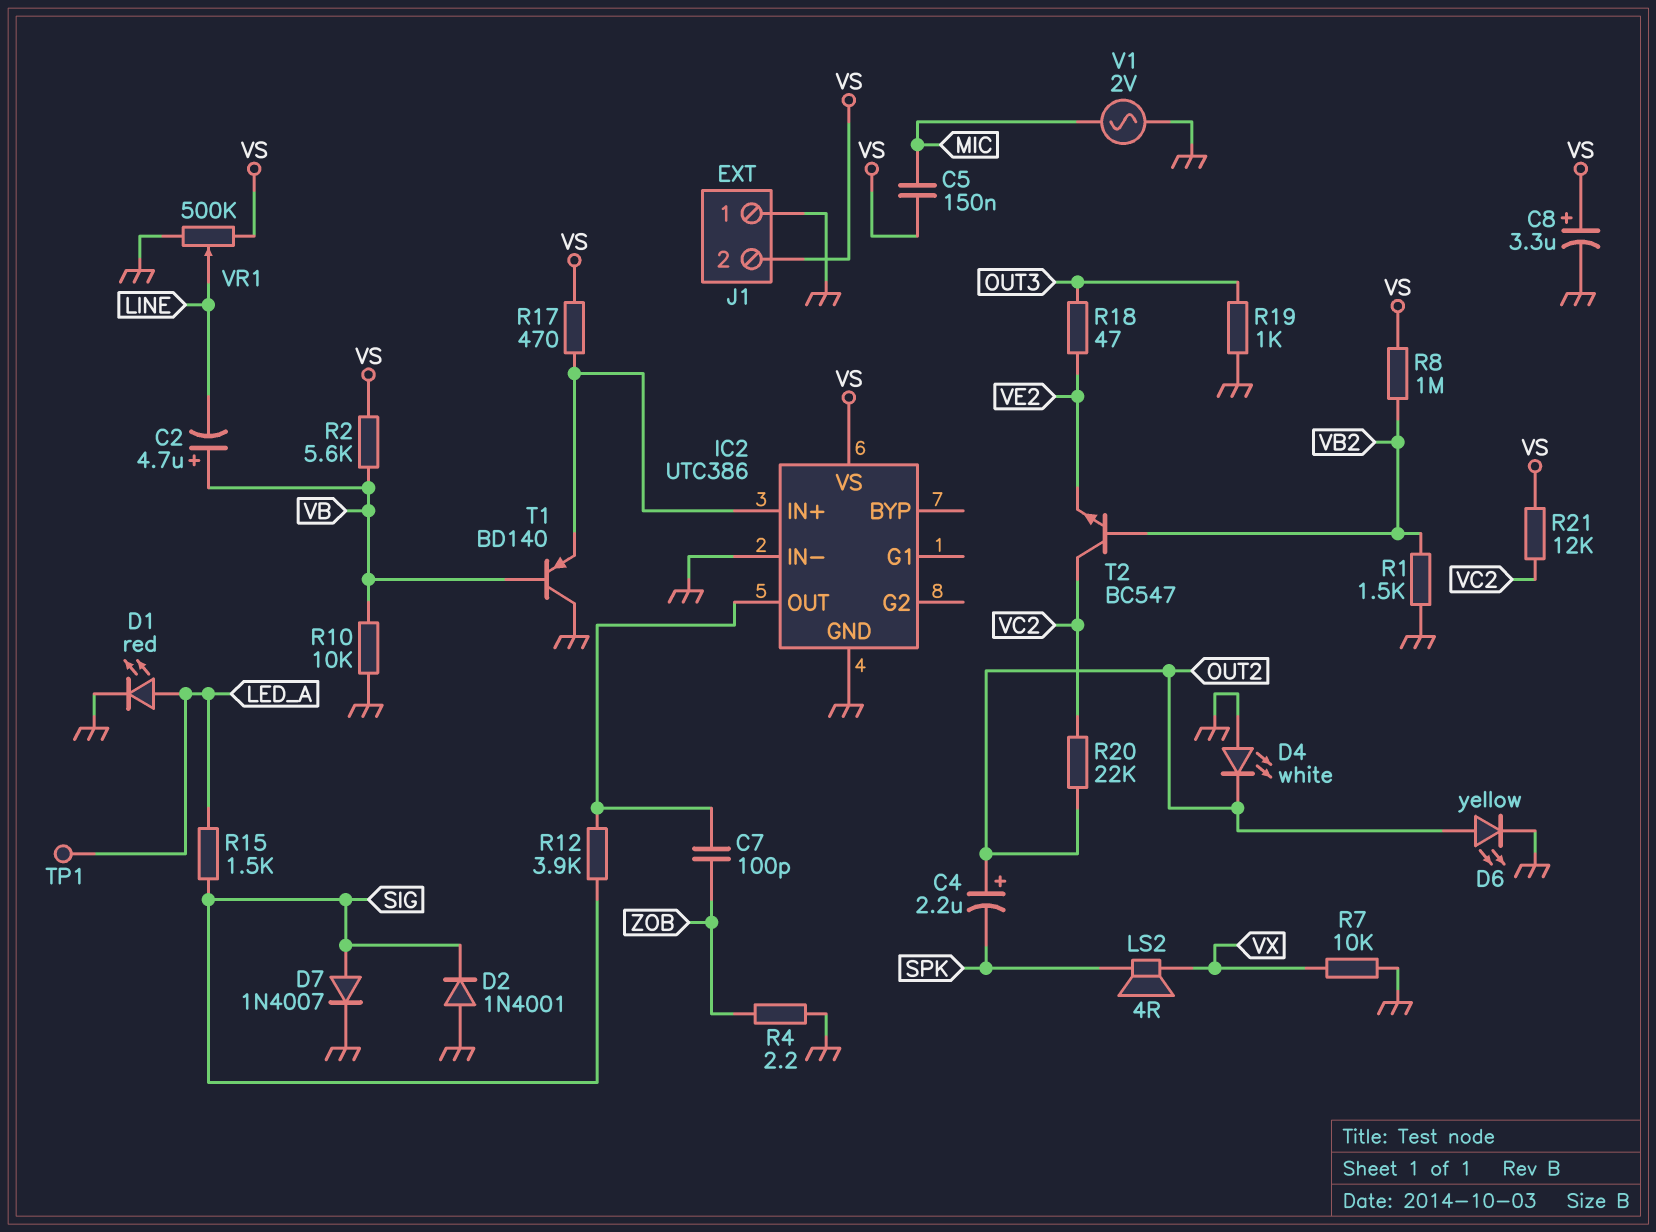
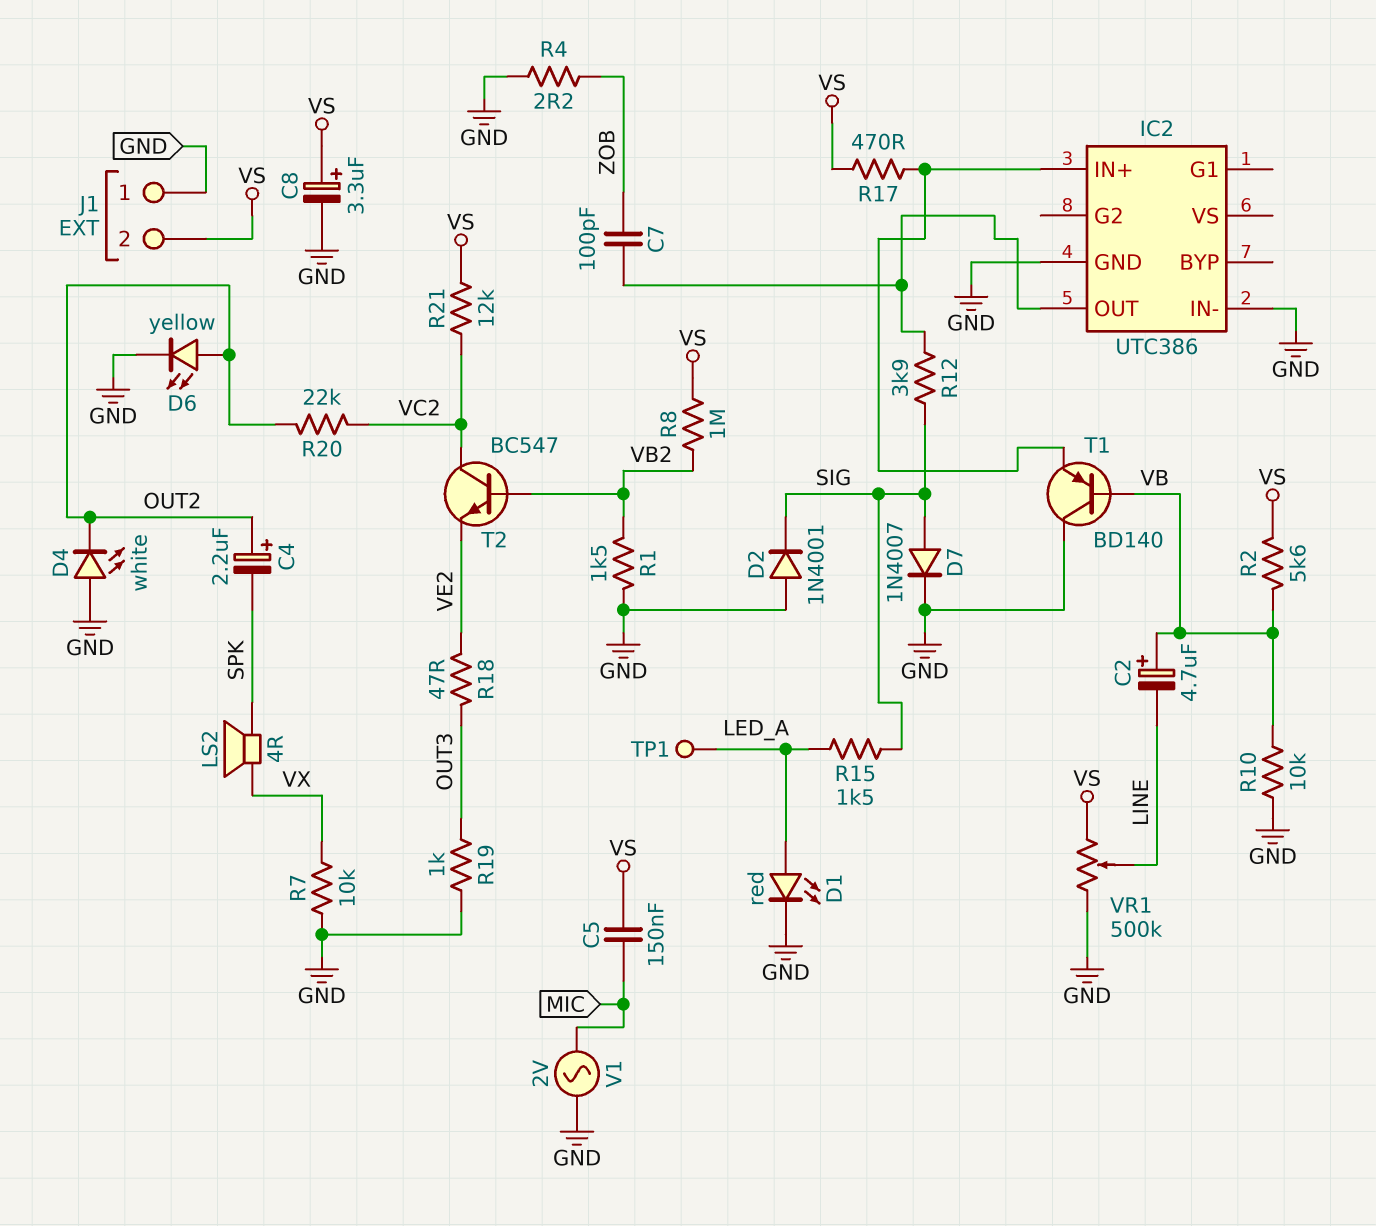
IC2 pin VS: VS -> none

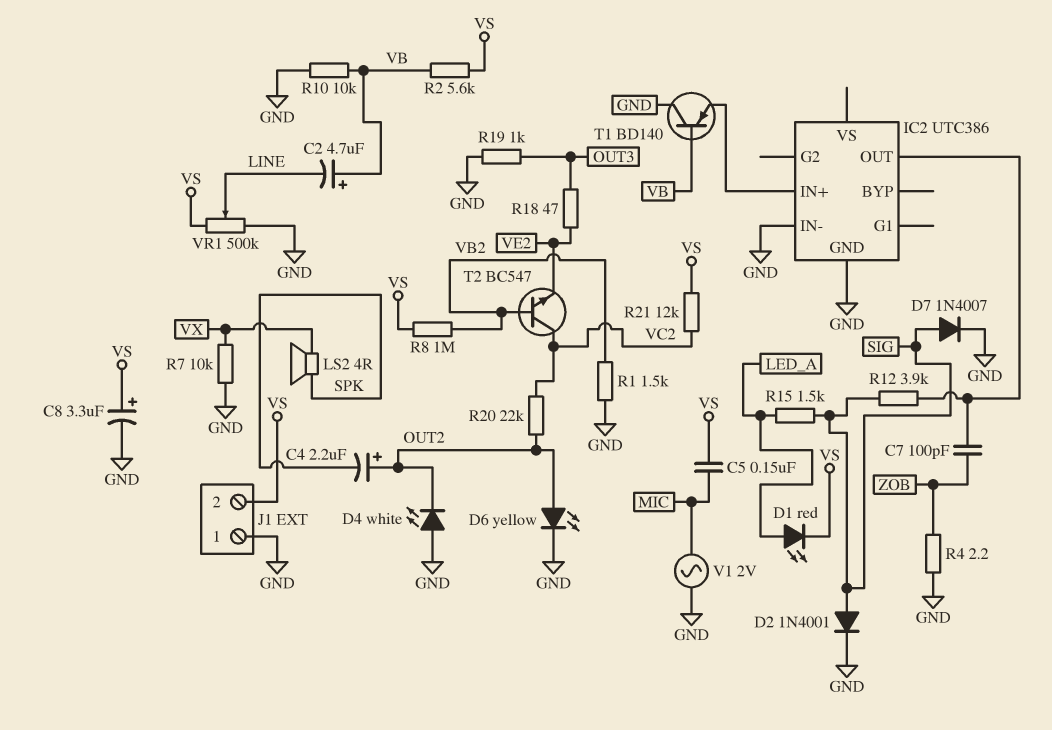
D1: LED red (A LED_A, K GND) -> LED red (A LED_A, K VS)
D2: diode 1N4001 (A GND, K SIG) -> diode 1N4001 (A SIG, K GND)
R17: 470 (IC2/IN+, VS) -> none
TP1: test point (LED_A) -> none

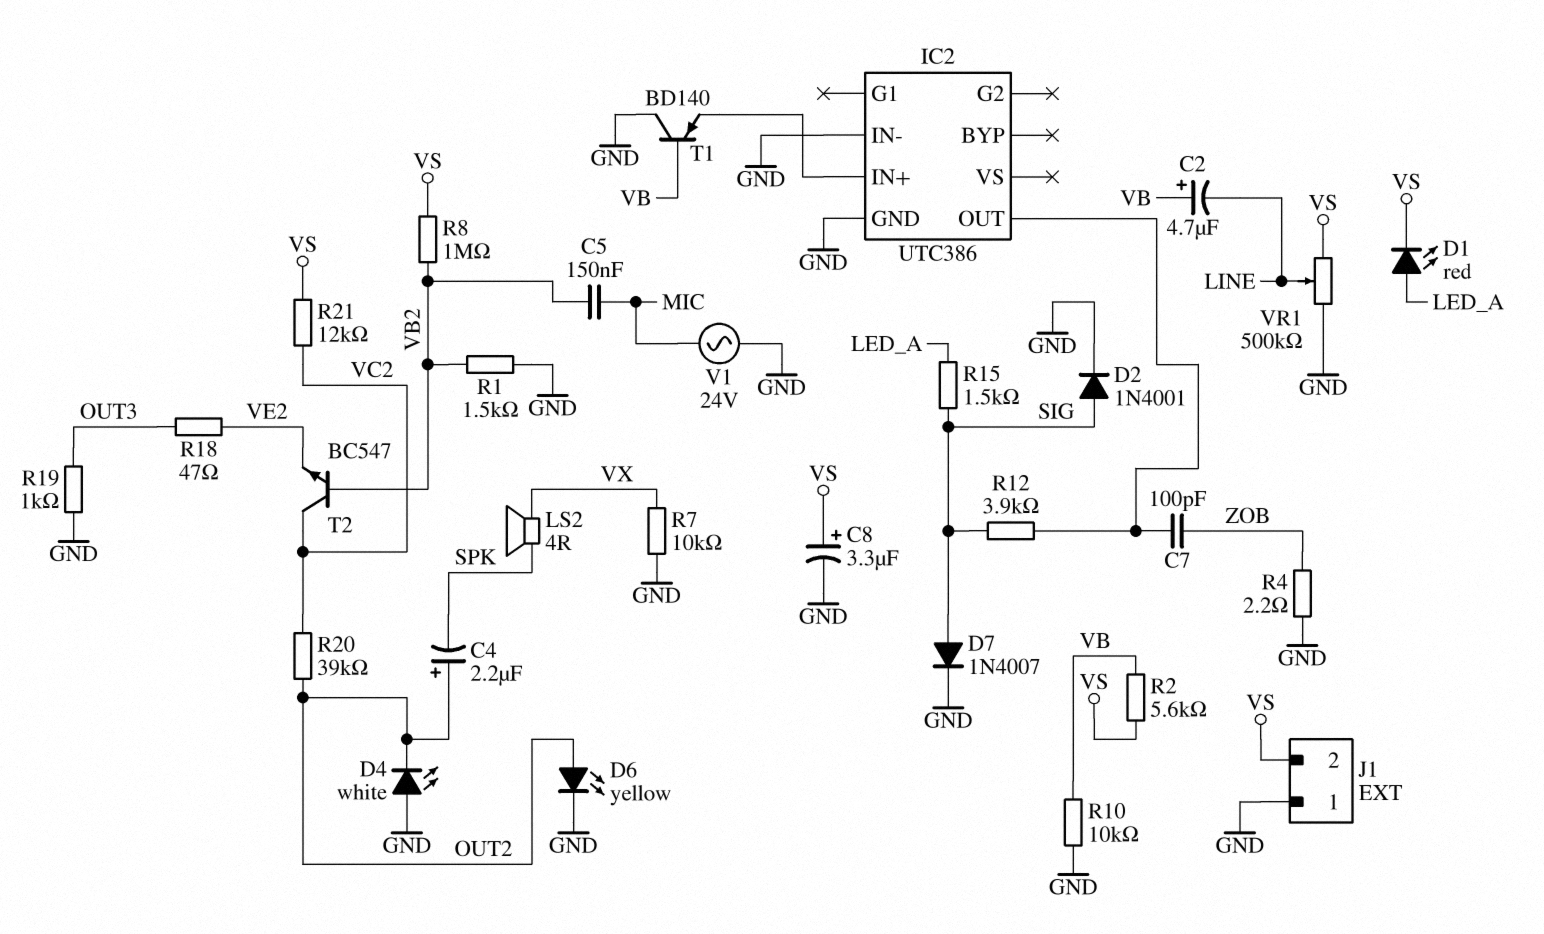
C5: 150nF (MIC, VS) -> 150nF (MIC, VB2)
R20: 22k (OUT2, VC2) -> 39k (OUT2, VC2)
V1: AC 2V (GND, MIC) -> AC 24V (GND, MIC)

